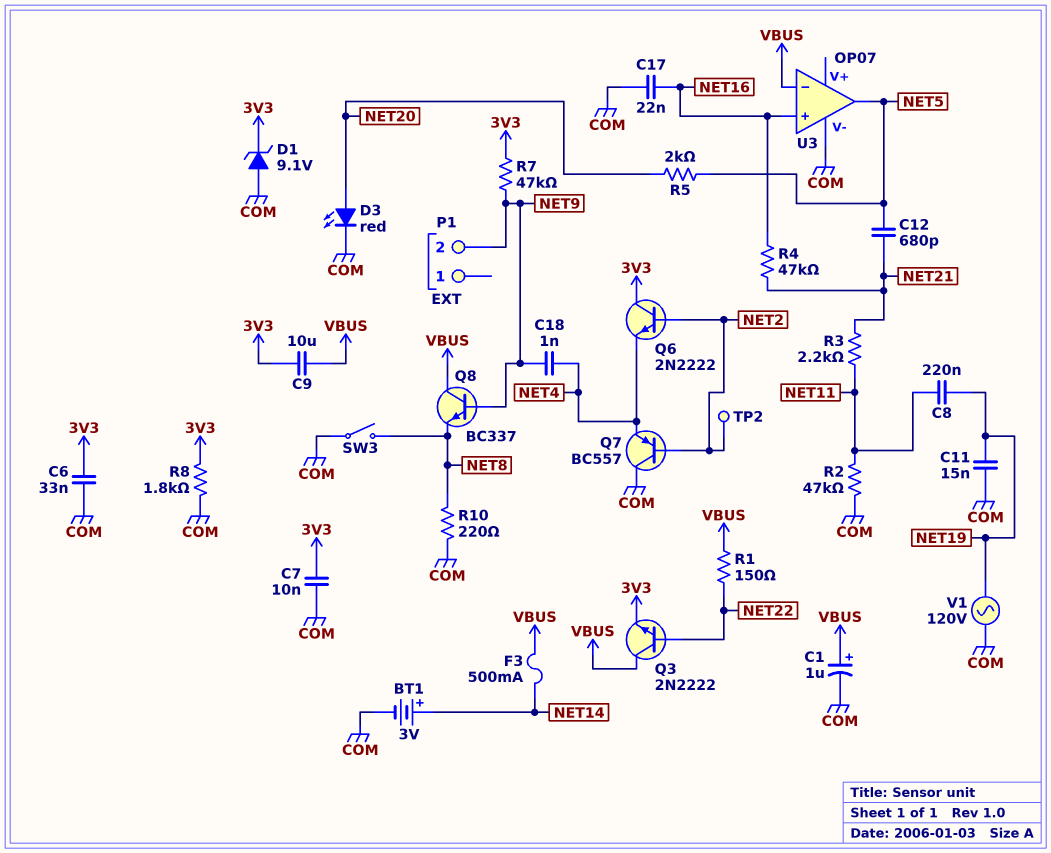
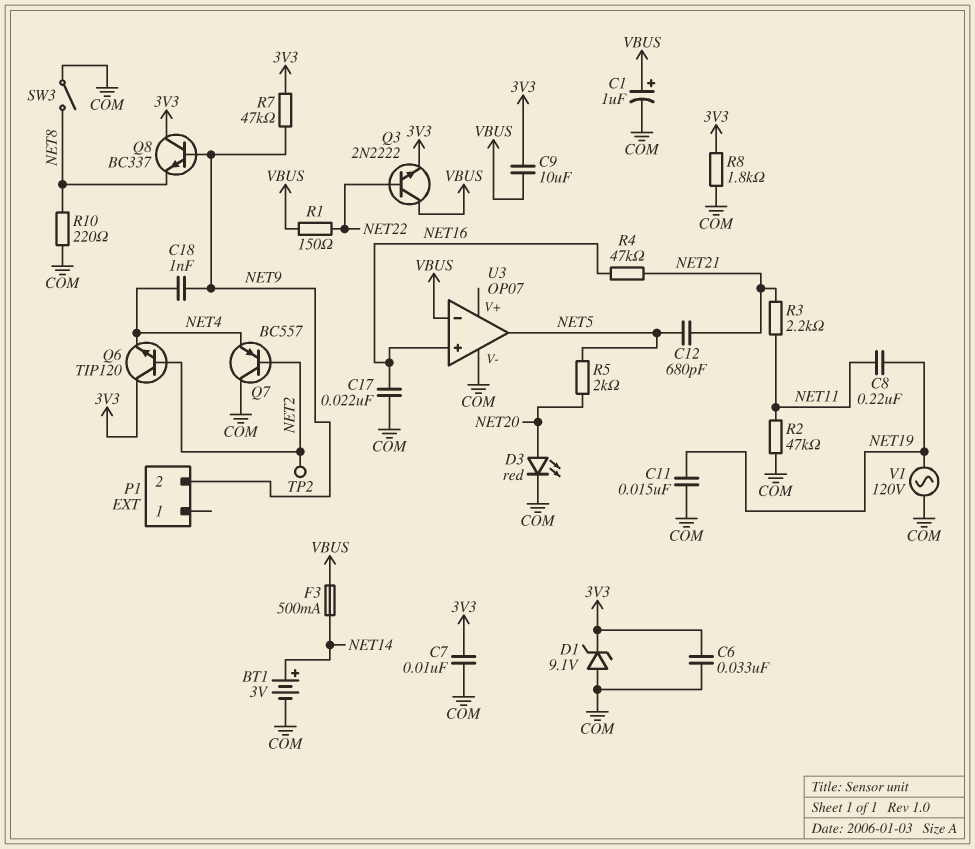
Q6: NPN 2N2222 (B NET2, C 3V3, E NET4) -> NPN TIP120 (B NET2, C 3V3, E NET4)
Q8: NPN BC337 (B NET9, C VBUS, E NET8) -> NPN BC337 (B NET9, C 3V3, E NET8)

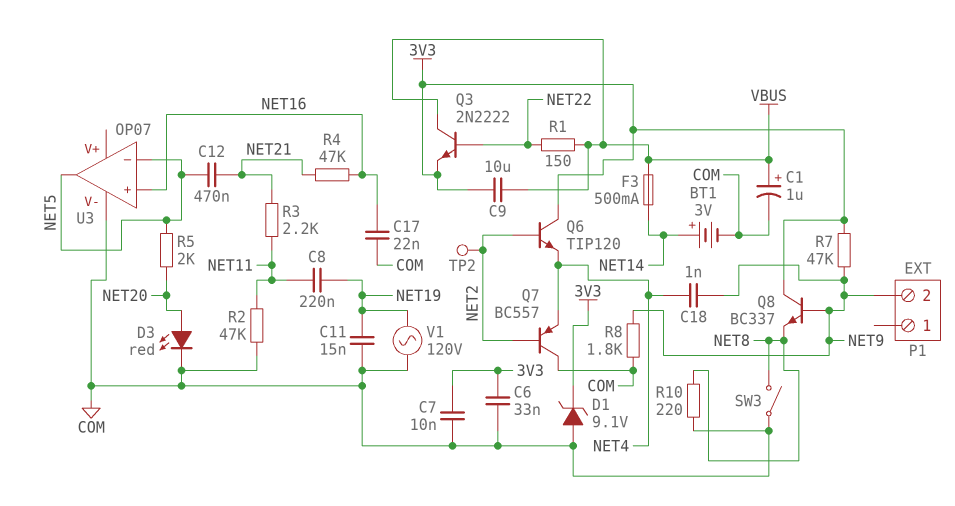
C12: 680pF (NET5, NET21) -> 470nF (NET5, NET21)
R8: 1.8k (3V3, COM) -> 1.8k (COM, NET9)
U3 pin in-: VBUS -> NET5

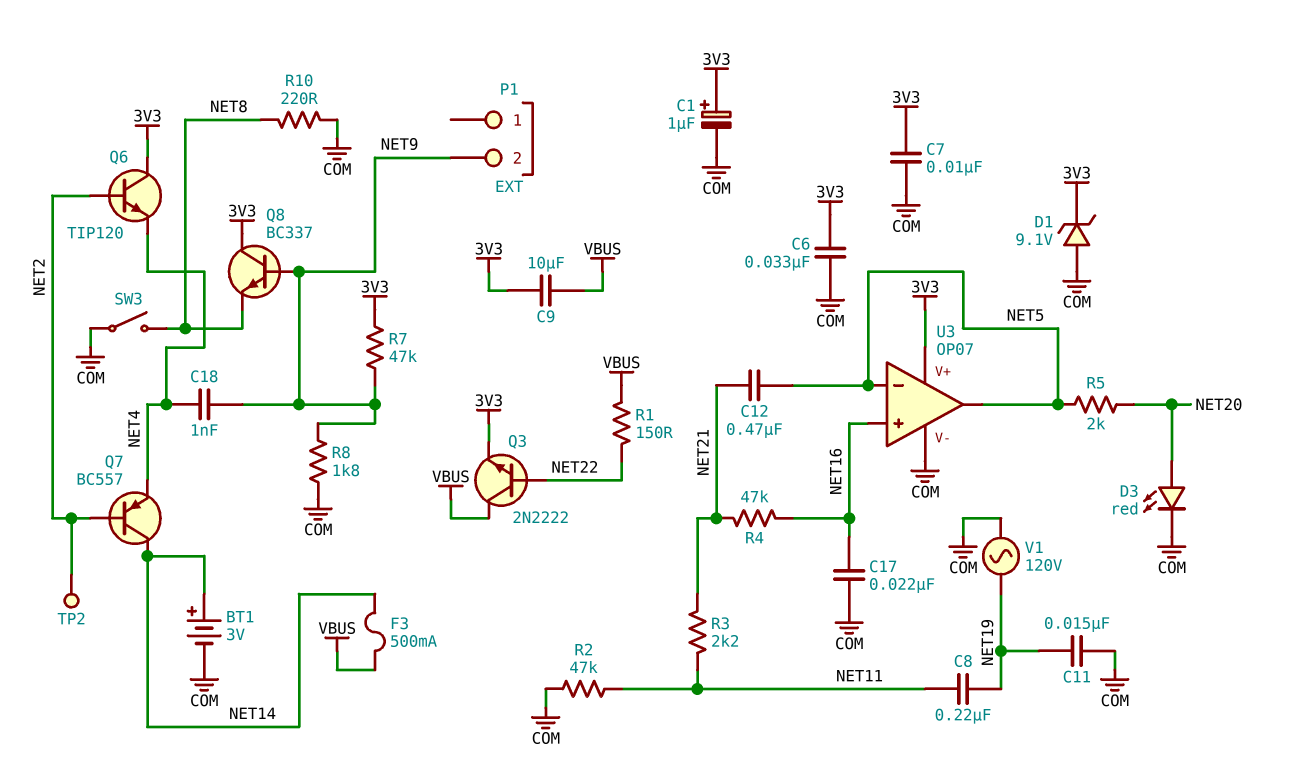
C1: 1uF (plus VBUS, minus COM) -> 1uF (plus 3V3, minus COM)
Q7: PNP BC557 (B NET2, C COM, E NET4) -> PNP BC557 (B NET2, C NET14, E NET4)
U3 pin V+: none -> 3V3

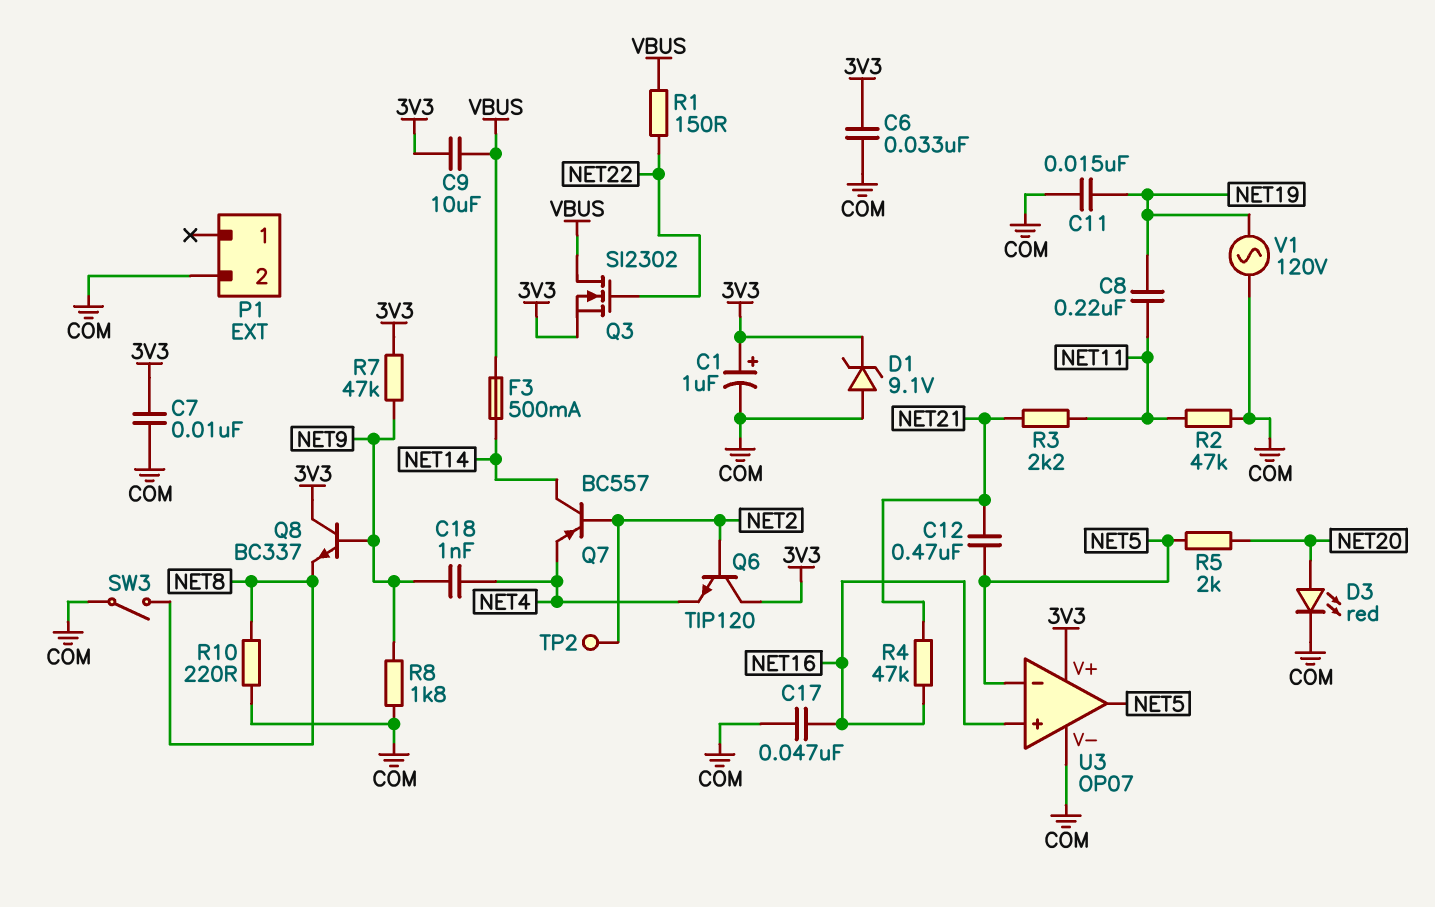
BT1: 3V (plus NET14, minus COM) -> none
C17: 22nF (COM, NET16) -> 47nF (COM, NET16)
P1 pin 2: NET9 -> COM
Q3: NPN 2N2222 (B NET22, C VBUS, E 3V3) -> NMOS SI2302 (G NET22, D VBUS, S 3V3)

